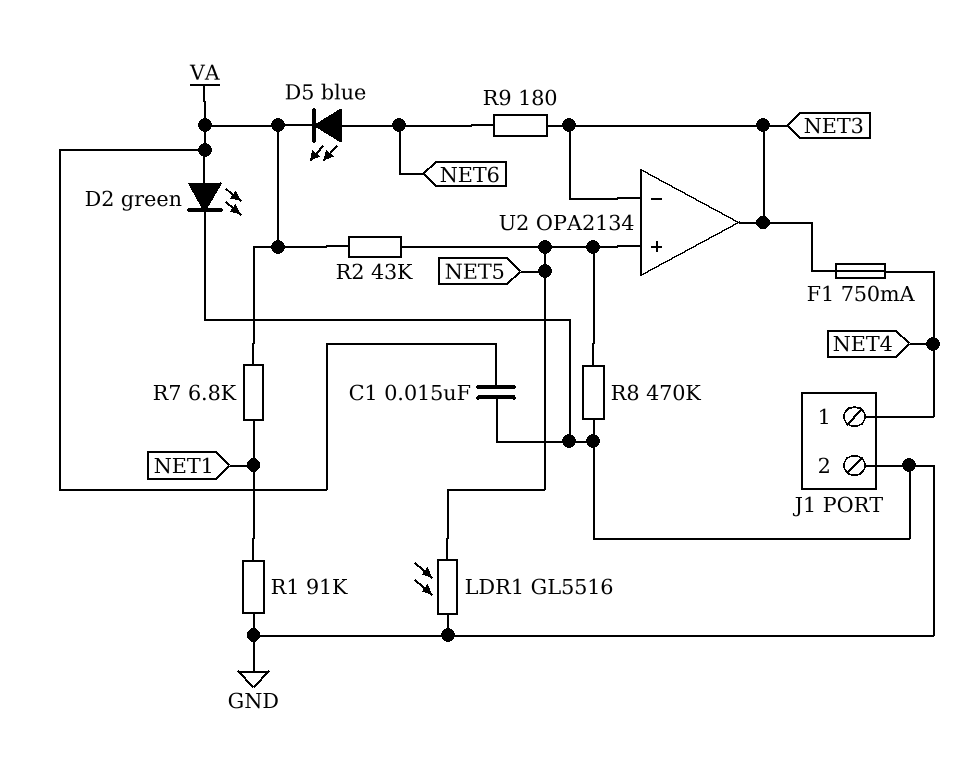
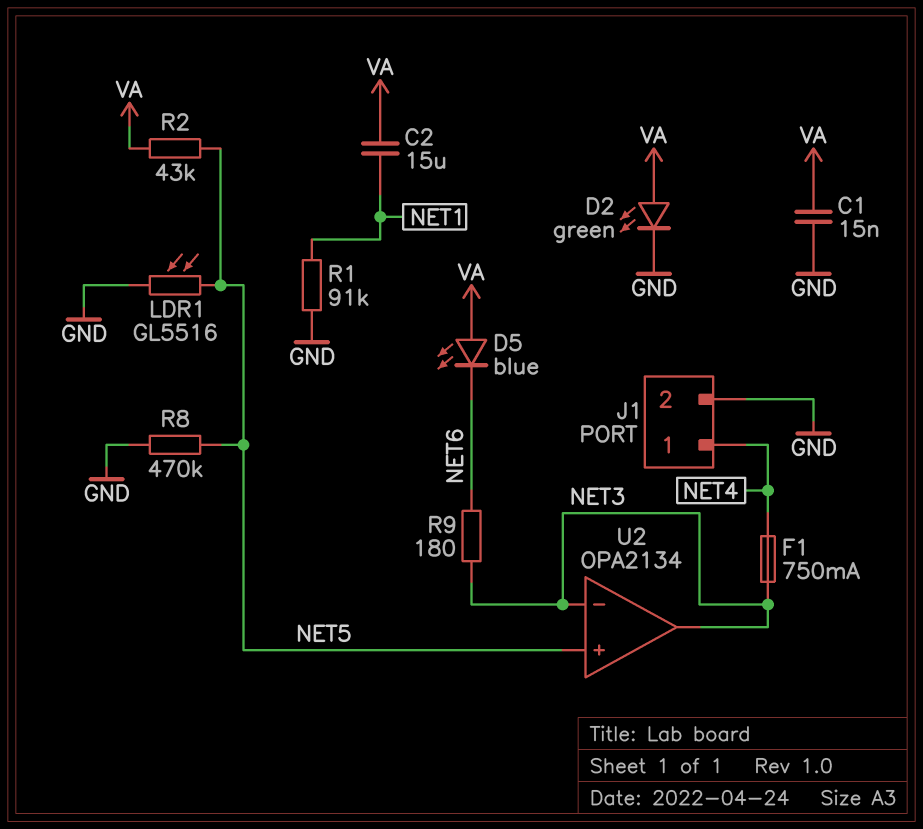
C2: none -> 15uF (NET1, VA)
D5: LED blue (A NET6, K VA) -> LED blue (A VA, K NET6)
R7: 6.8k (NET1, VA) -> none

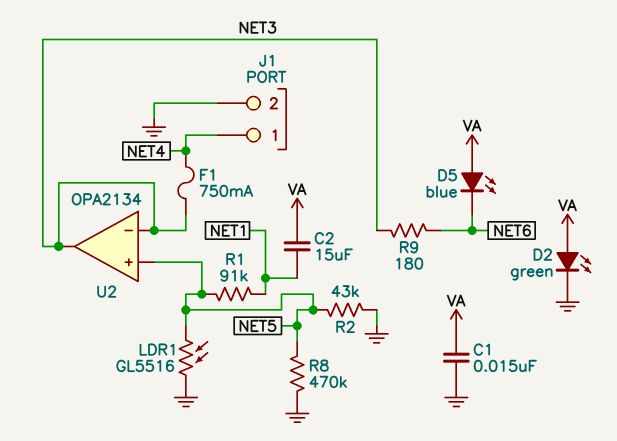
R1: 91k (GND, NET1) -> 91k (NET1, NET5)
R2: 43k (NET5, VA) -> 43k (GND, NET5)

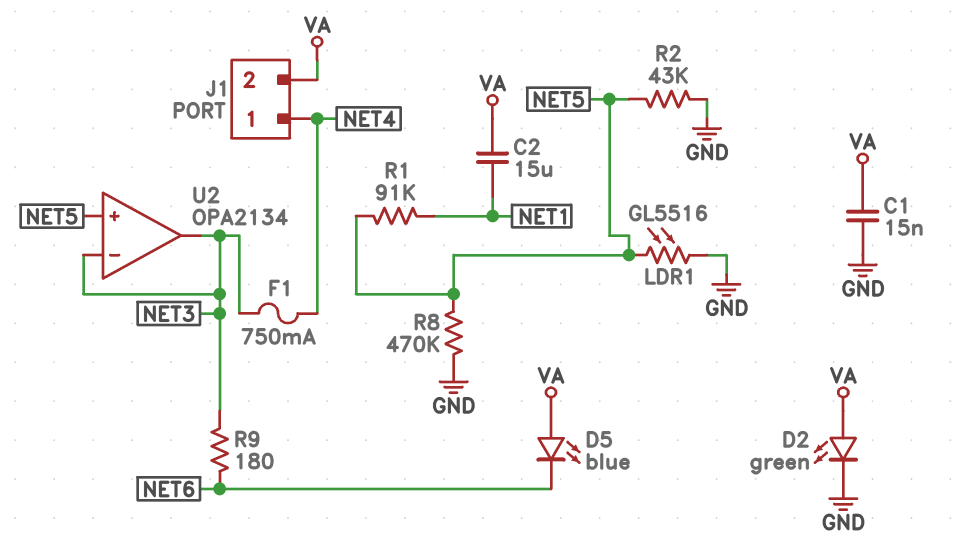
J1 pin 2: GND -> VA

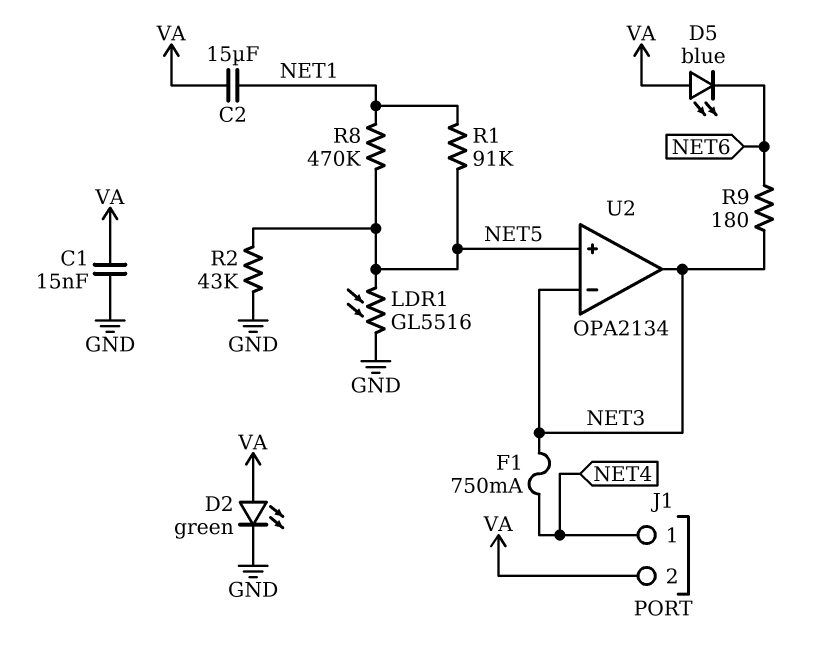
R8: 470k (GND, NET5) -> 470k (NET1, NET5)

